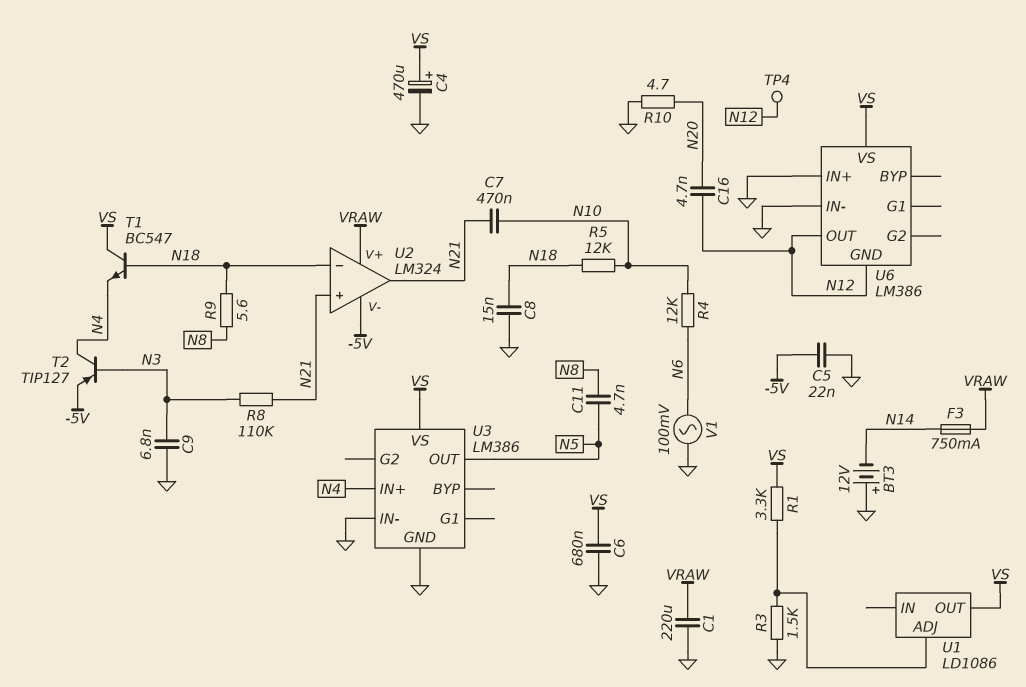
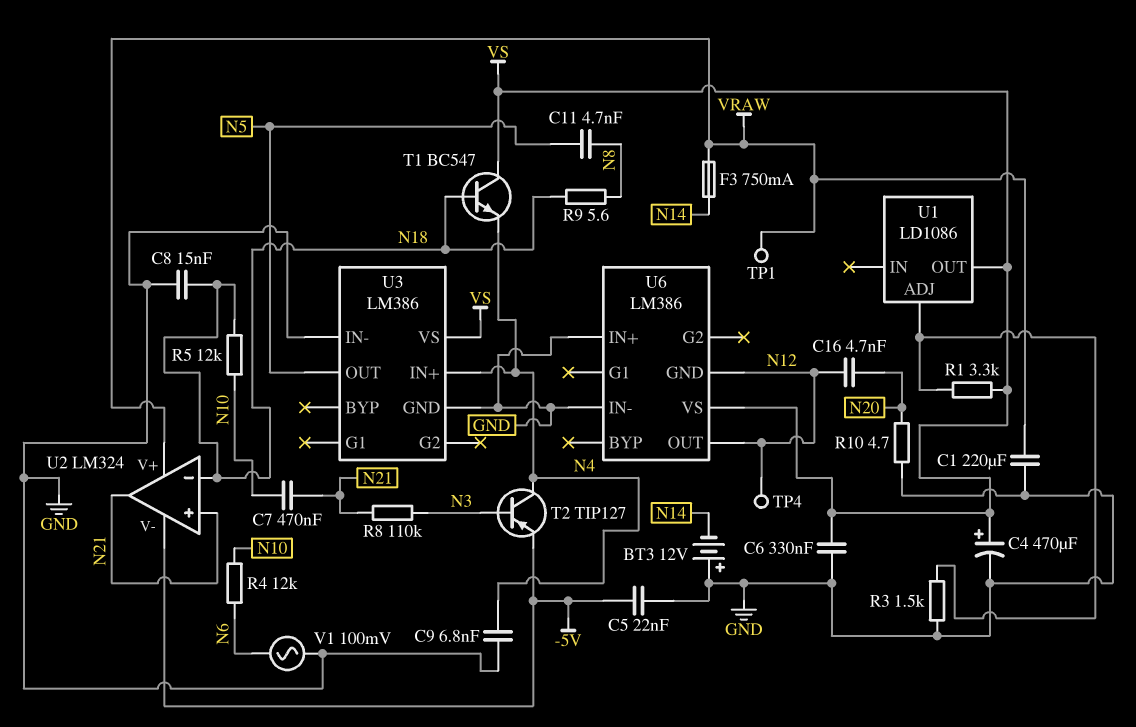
C6: 680nF (GND, VS) -> 330nF (GND, VS)
C9: 6.8nF (GND, N3) -> 6.8nF (GND, N4)
TP1: none -> test point (VRAW)

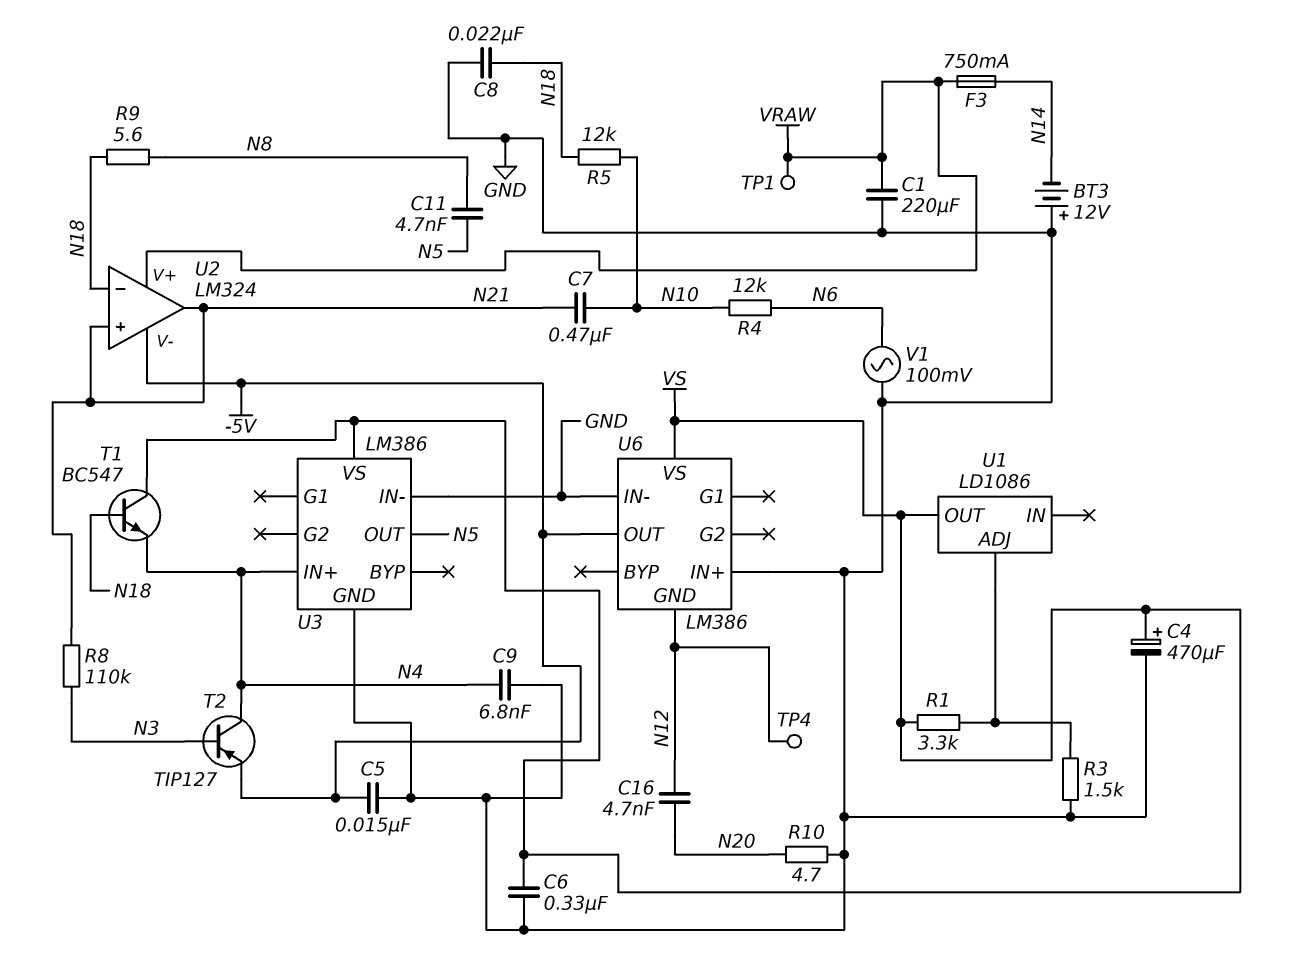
C5: 22nF (-5V, GND) -> 15nF (-5V, GND)
C8: 15nF (GND, N18) -> 22nF (GND, N18)
U6 pin OUT: N12 -> -5V

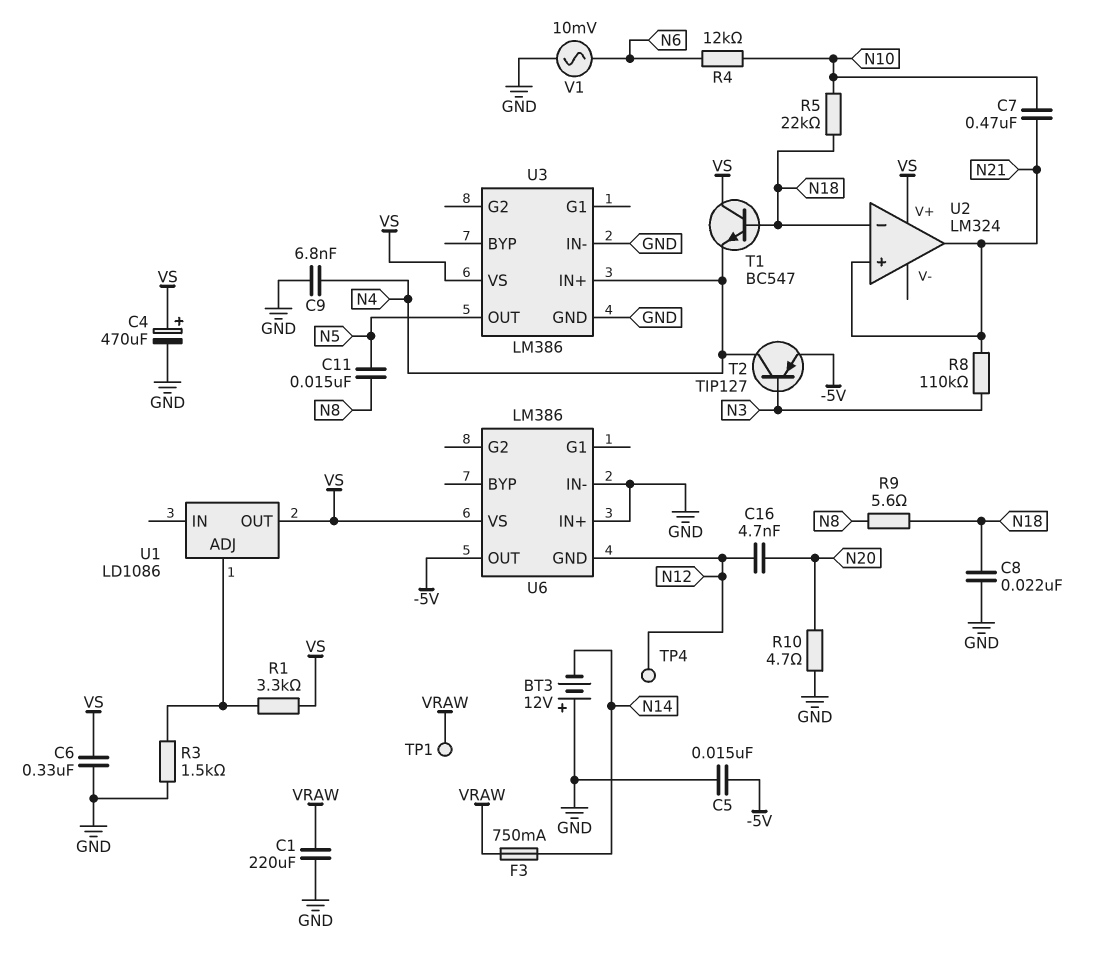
C11: 4.7nF (N5, N8) -> 15nF (N5, N8)
R5: 12k (N10, N18) -> 22k (N10, N18)
U2 pin V+: VRAW -> VS
U2 pin V-: -5V -> none
V1: AC 100mV (GND, N6) -> AC 10mV (GND, N6)

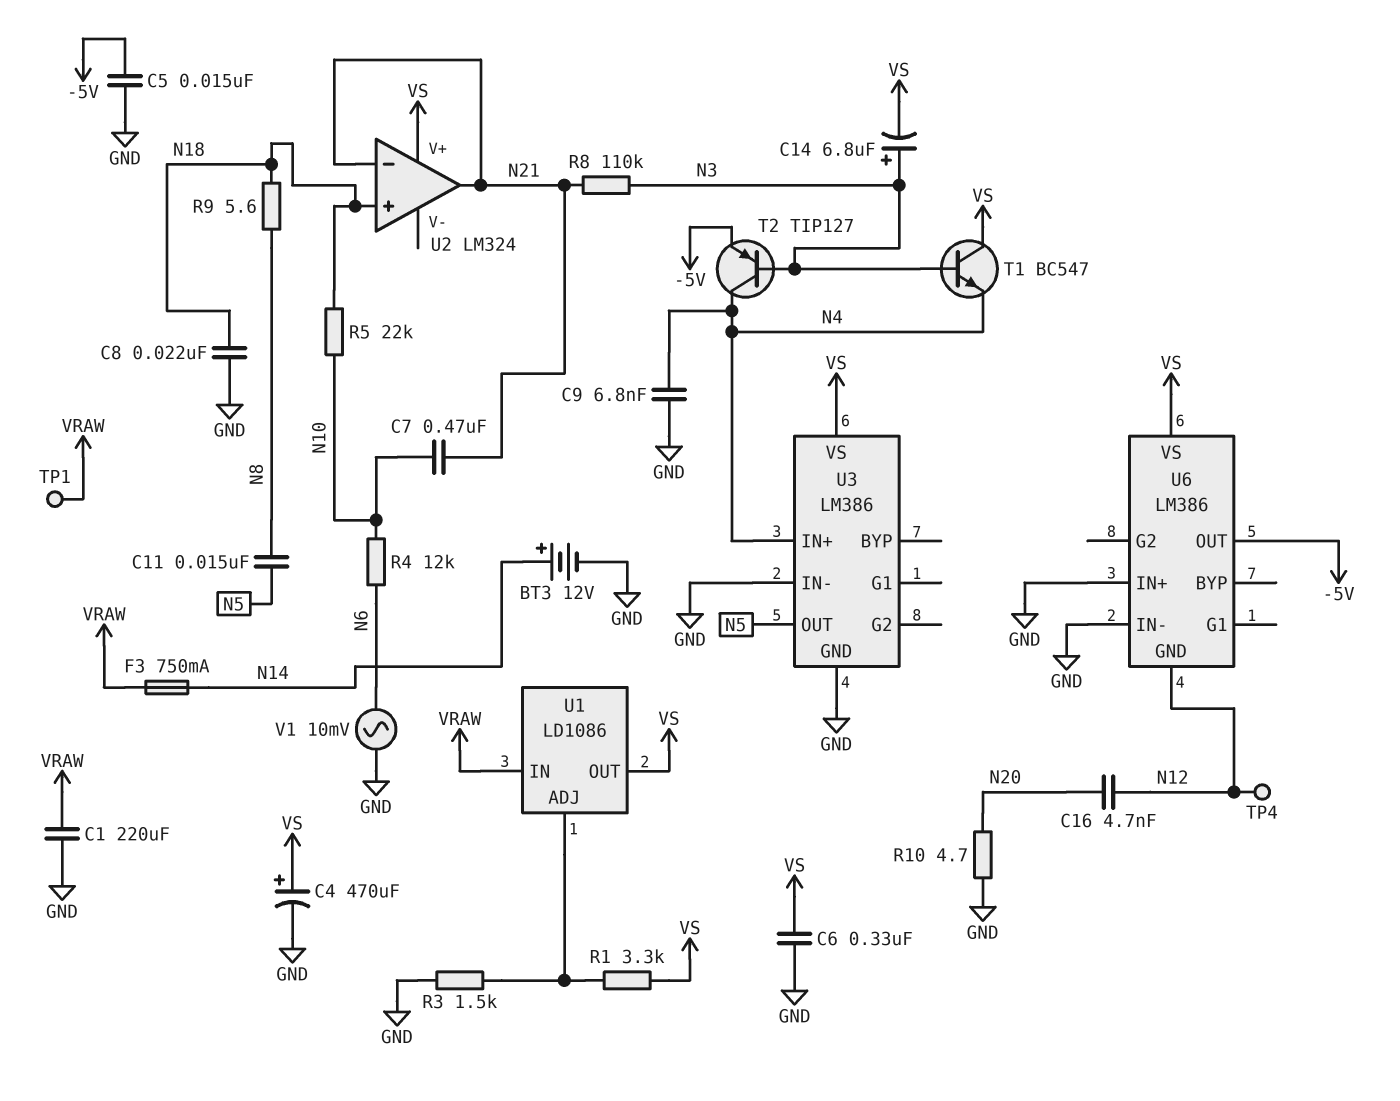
BT3: 12V (plus GND, minus N14) -> 12V (plus N14, minus GND)
C14: none -> 6.8uF (plus N3, minus VS)
T1: NPN BC547 (B N18, C VS, E N4) -> NPN BC547 (B N3, C VS, E N4)
U1 pin IN: none -> VRAW
U2 pin in+: N21 -> N18
U2 pin in-: N18 -> N21

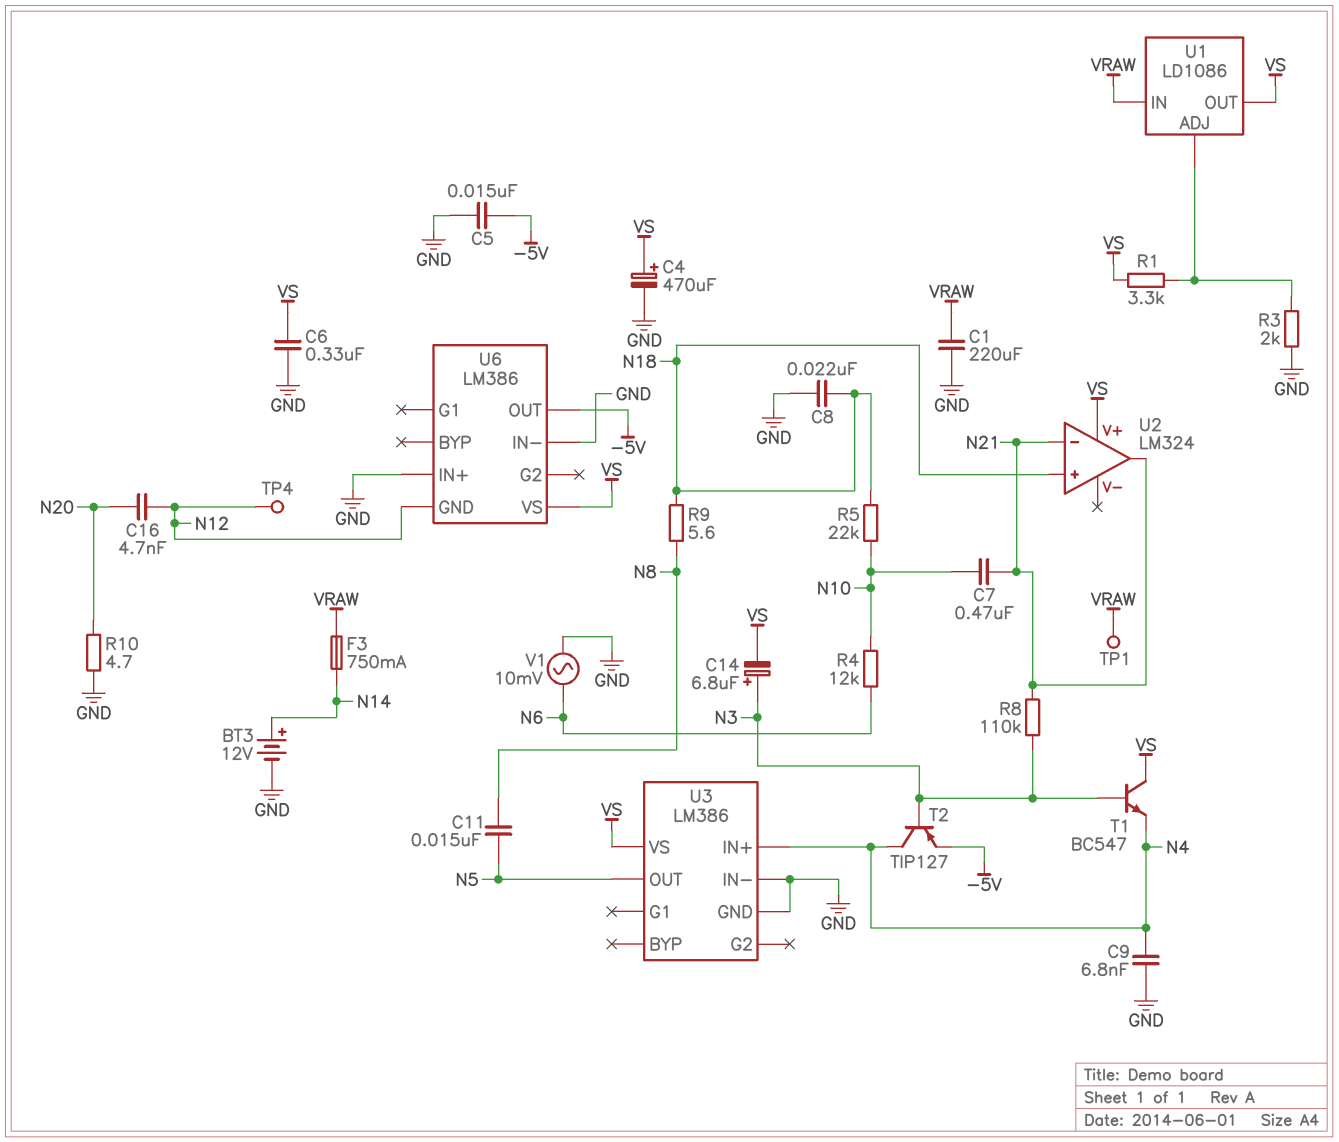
R3: 1.5k (GND, U1/ADJ) -> 2k (GND, U1/ADJ)

